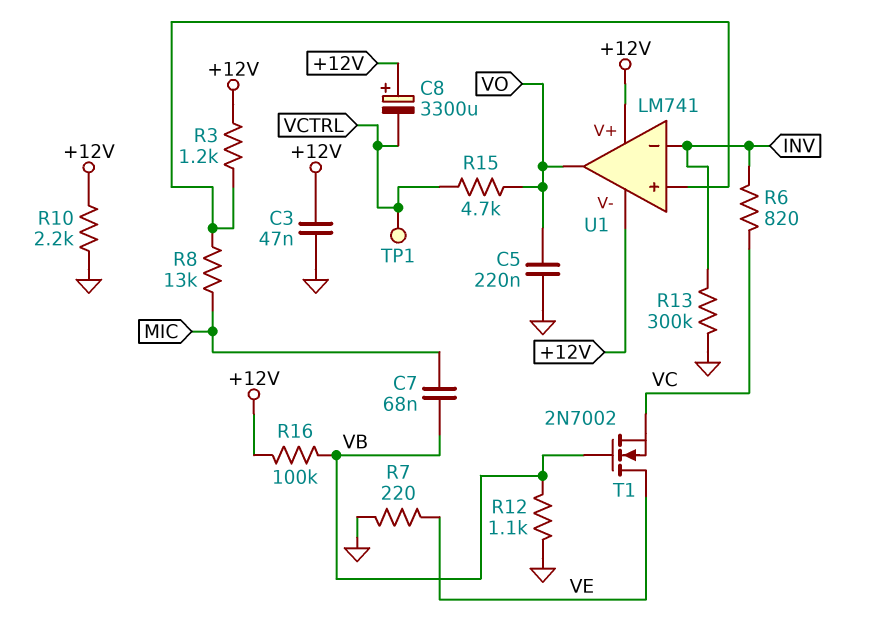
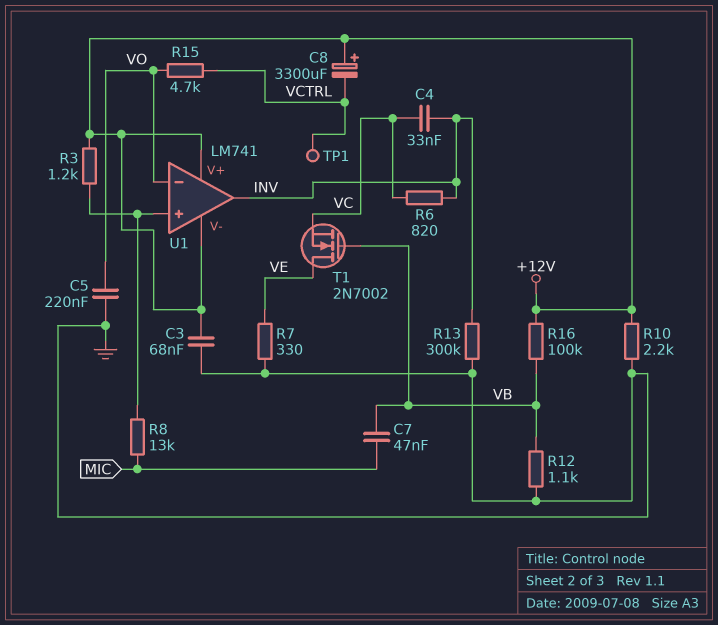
C3: 47nF (+12V, GND) -> 68nF (+12V, GND)
C4: none -> 33nF (INV, VC)
C7: 68nF (MIC, VB) -> 47nF (MIC, VB)
R7: 220 (GND, VE) -> 330 (GND, VE)
U1 pin in-: INV -> VO
U1 pin out: VO -> INV

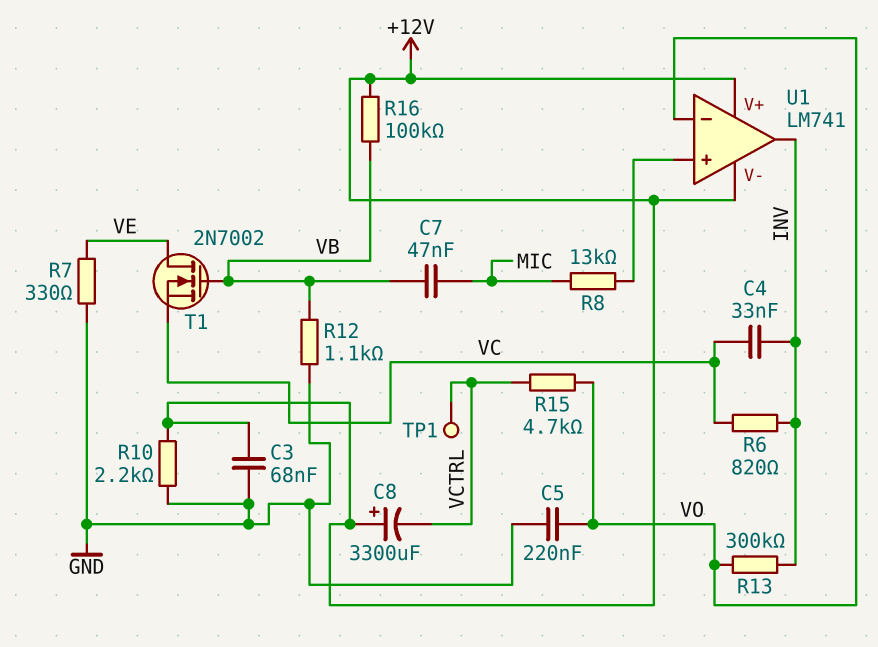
R3: 1.2k (+12V, U1/in+) -> none
R13: 300k (GND, INV) -> 300k (INV, VO)

